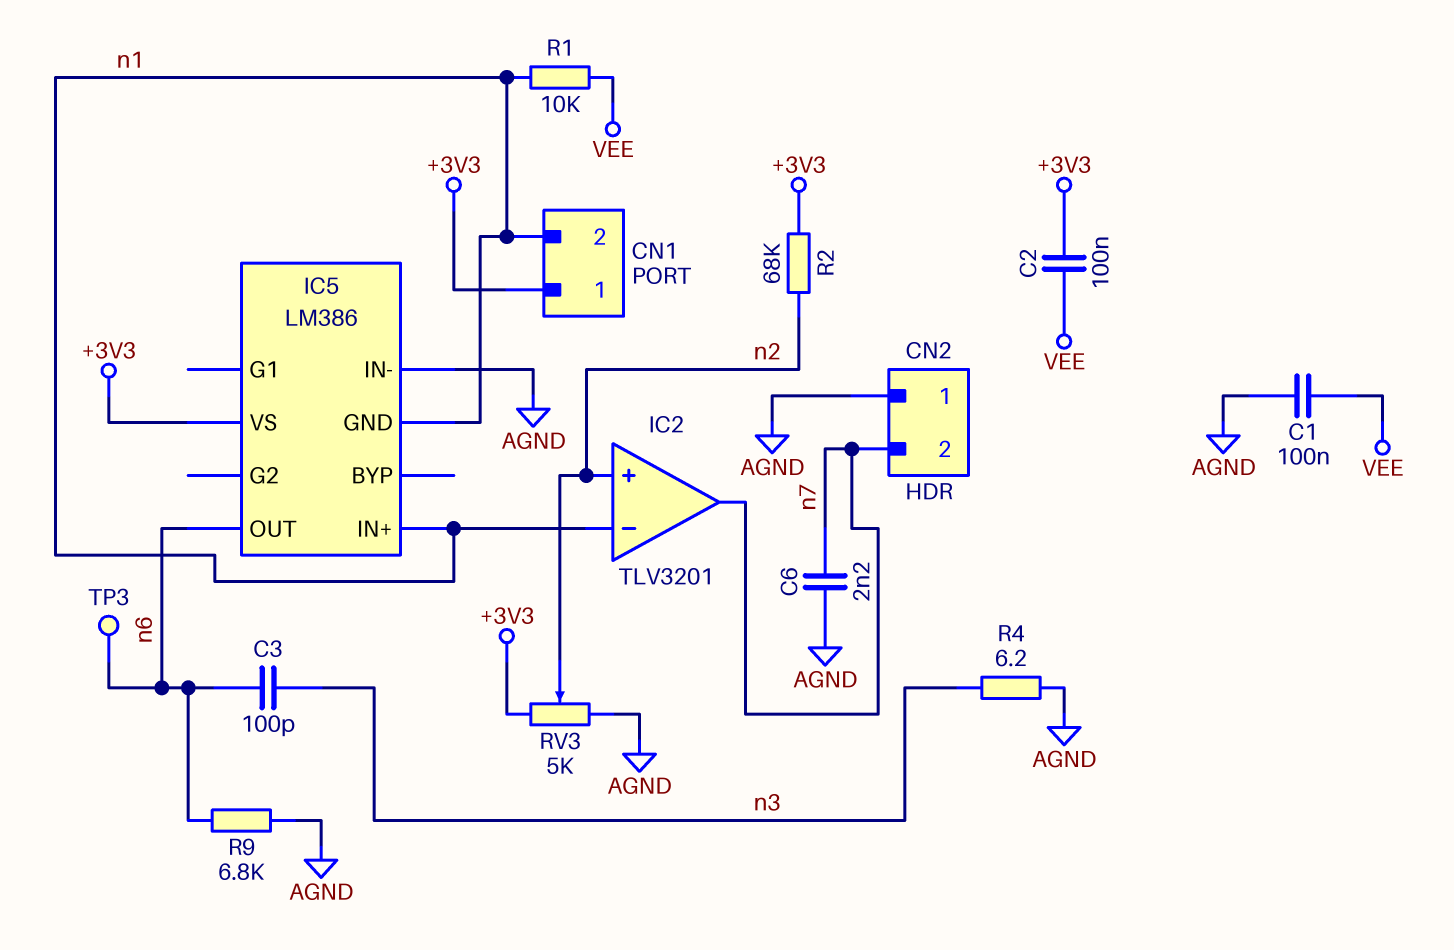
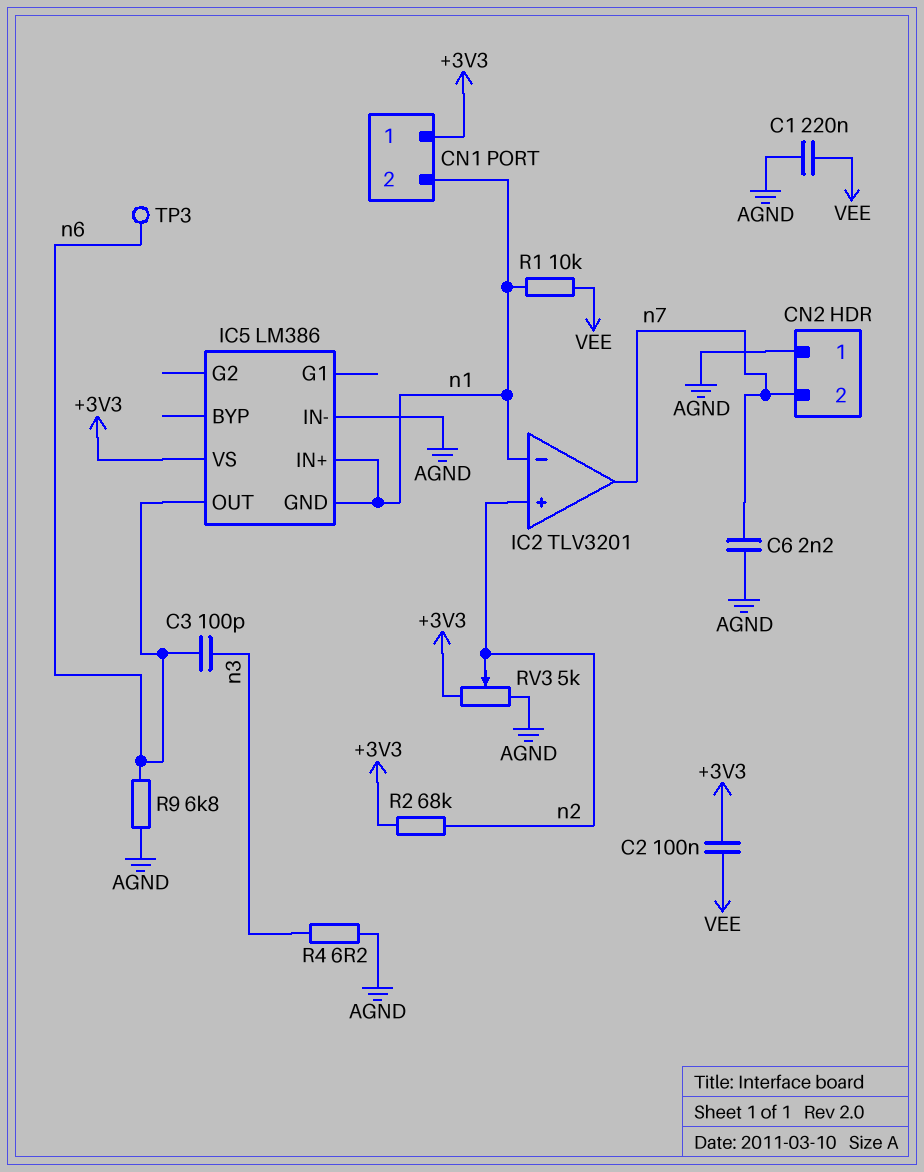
C1: 100nF (AGND, VEE) -> 220nF (AGND, VEE)

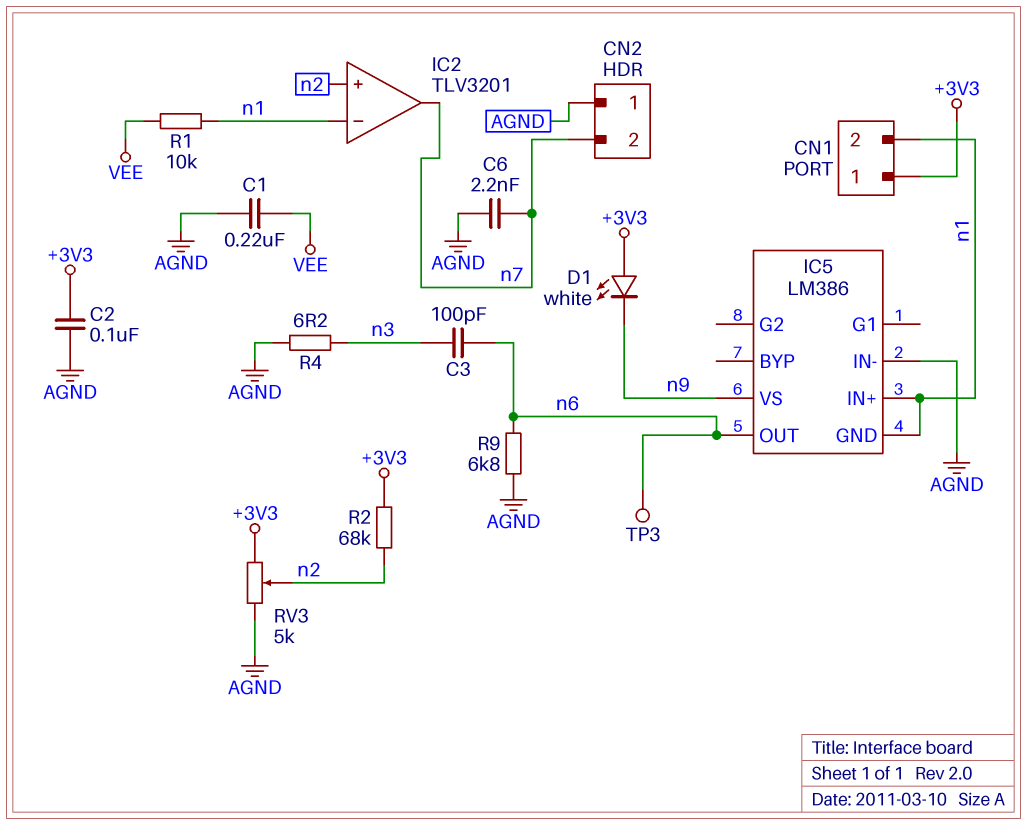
C2: 100nF (+3V3, VEE) -> 100nF (+3V3, AGND)
D1: none -> LED white (A +3V3, K n9)
IC5 pin VS: +3V3 -> n9

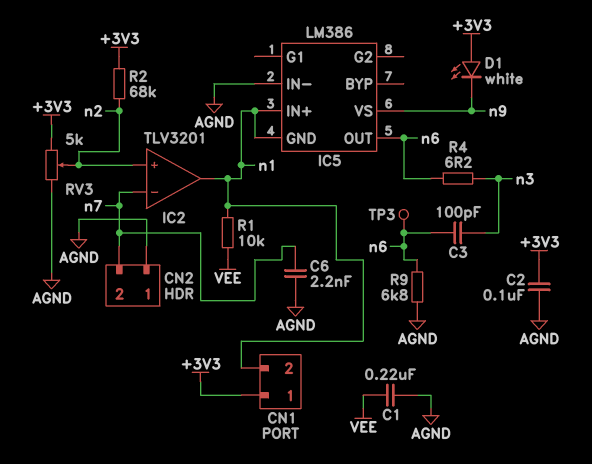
IC2 pin in-: n1 -> n7
IC2 pin out: n7 -> n1
R4: 6.2 (AGND, n3) -> 6.2 (n3, n6)

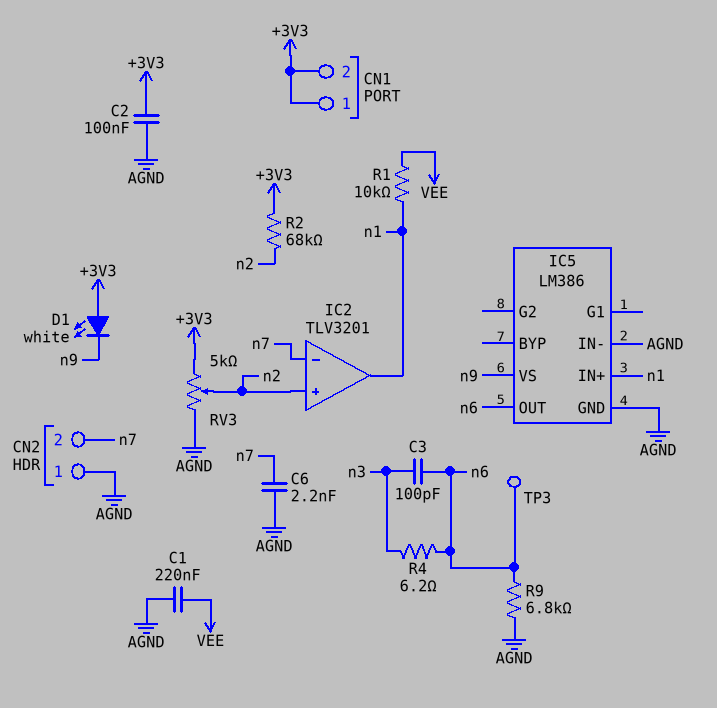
CN1 pin 2: n1 -> +3V3
IC5 pin GND: n1 -> AGND

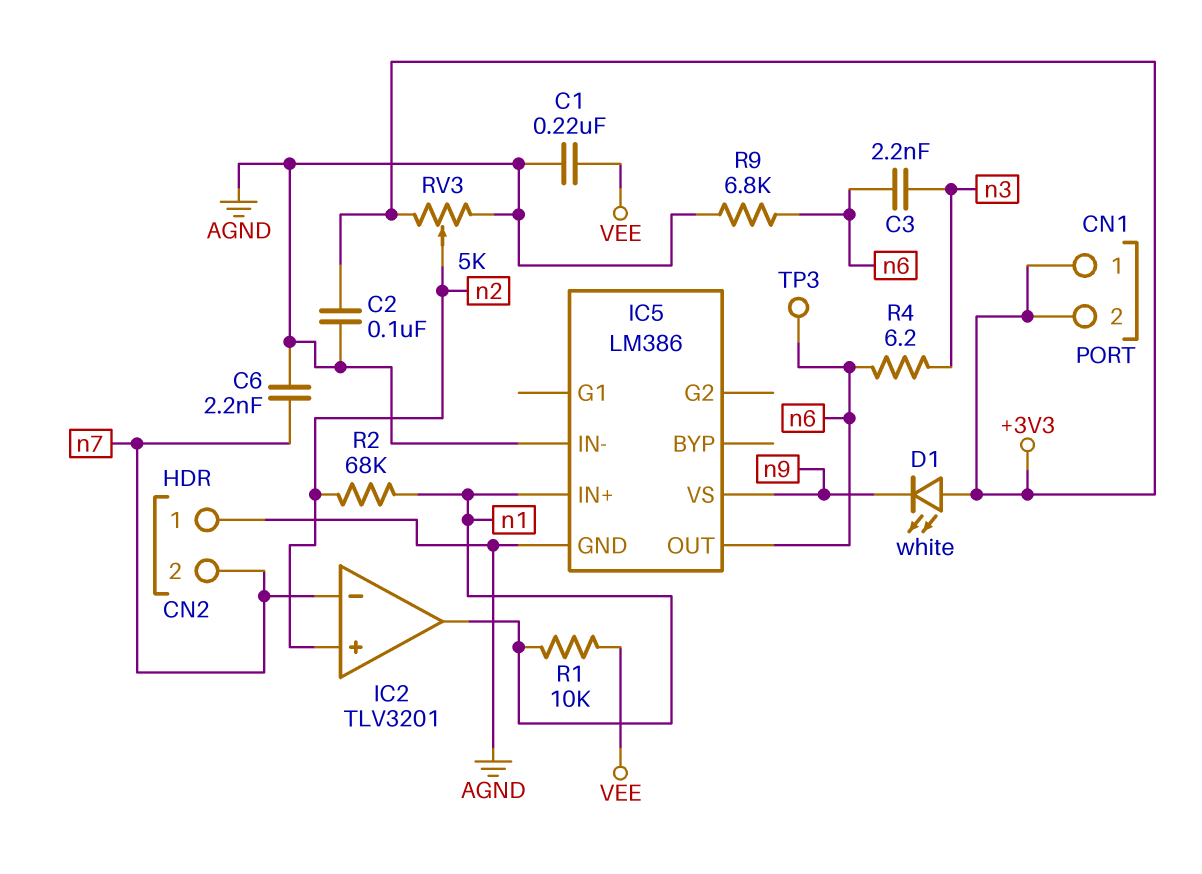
C3: 100pF (n3, n6) -> 2.2nF (n3, n6)
R2: 68k (+3V3, n2) -> 68k (n1, n2)

